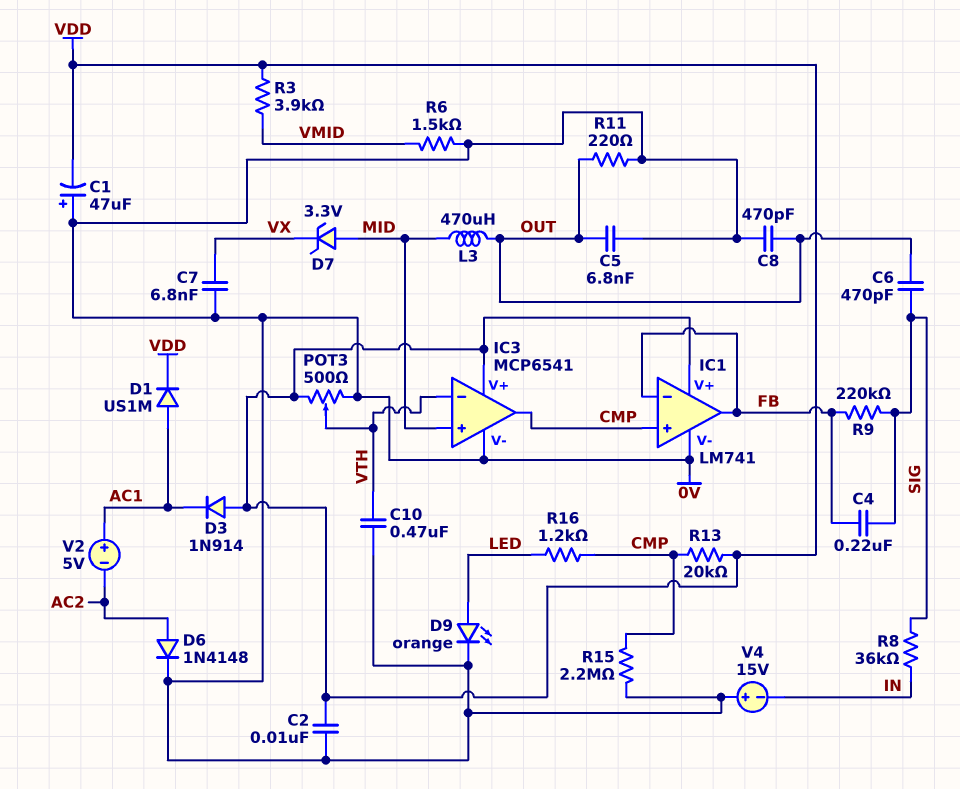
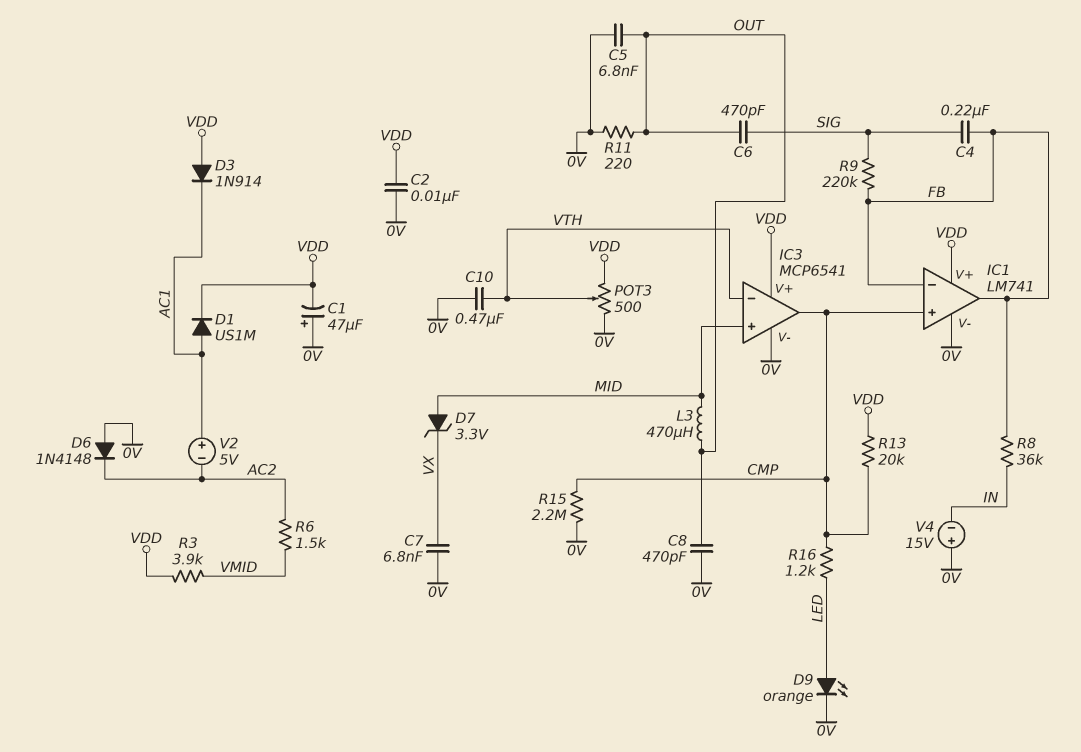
D6: diode 1N4148 (A AC2, K 0V) -> diode 1N4148 (A 0V, K AC2)
R6: 1.5k (0V, VMID) -> 1.5k (AC2, VMID)
R8: 36k (IN, SIG) -> 36k (FB, IN)

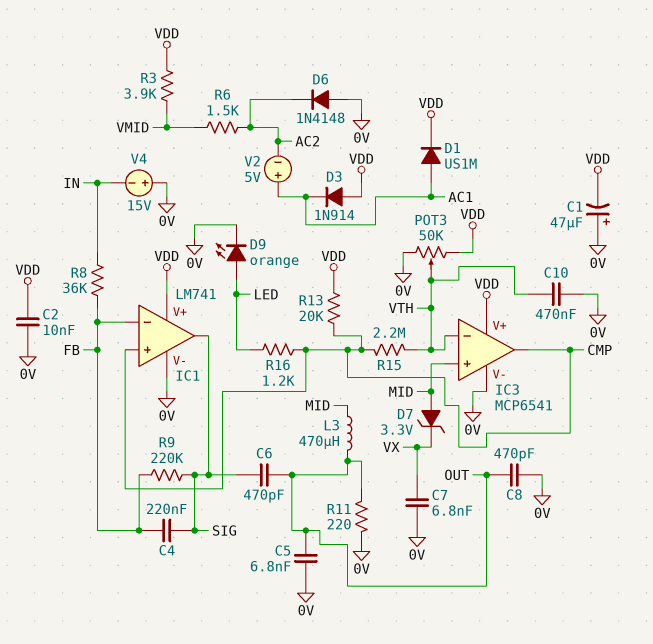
IC1 pin out: FB -> SIG
POT3: 500 (0V, VDD, wiper VTH) -> 50k (0V, VDD, wiper VTH)
R15: 2.2M (0V, CMP) -> 2.2M (CMP, VTH)

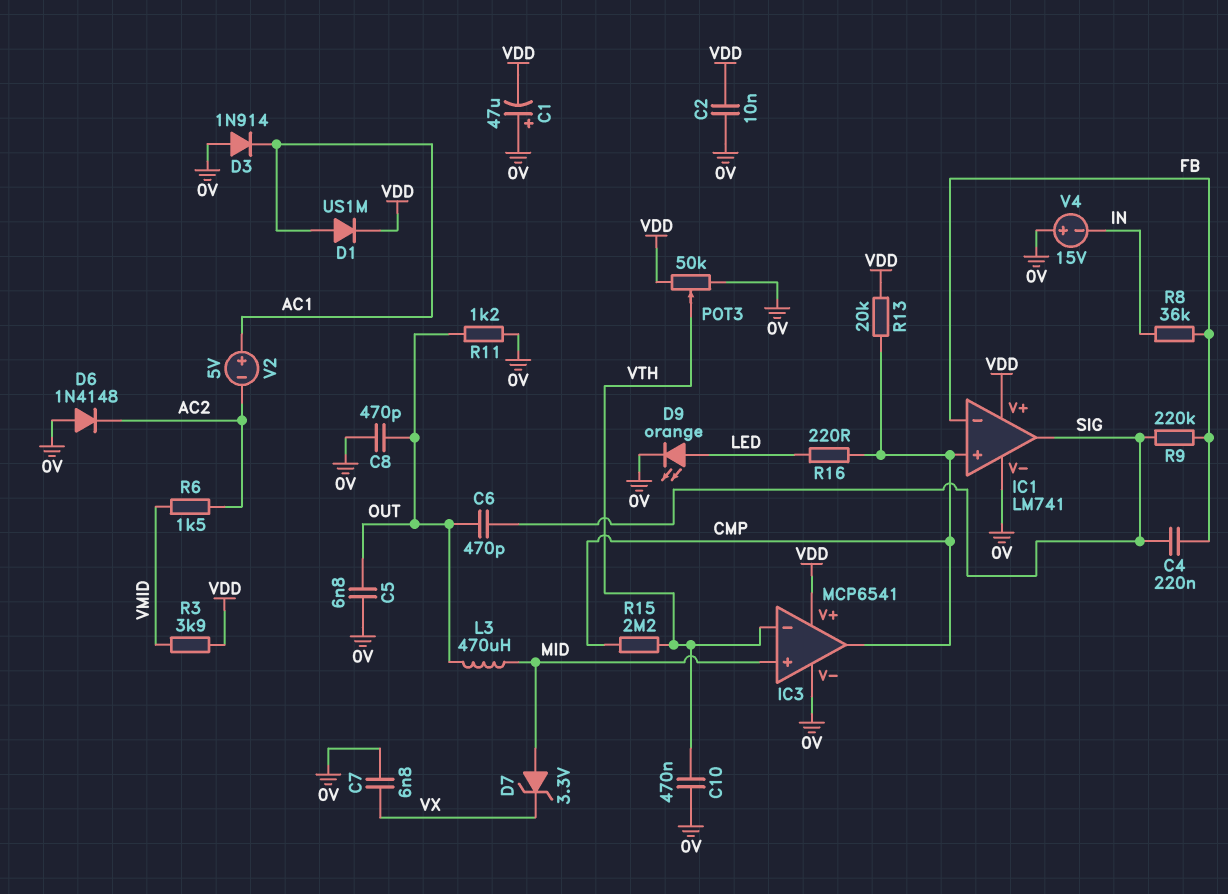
D3: diode 1N914 (A VDD, K AC1) -> diode 1N914 (A 0V, K AC1)
R11: 220 (0V, OUT) -> 1.2k (0V, OUT)
R16: 1.2k (CMP, LED) -> 220 (CMP, LED)

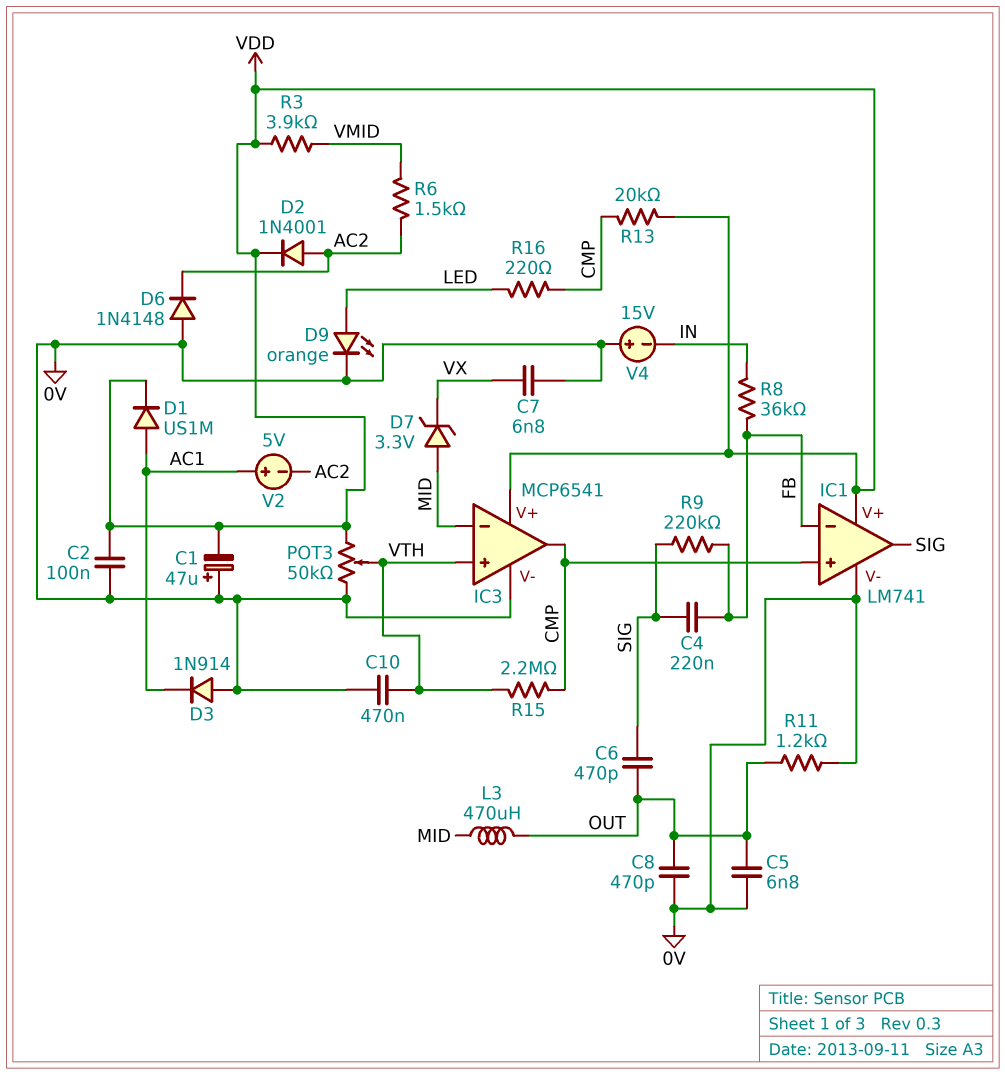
C2: 10nF (0V, VDD) -> 100nF (0V, VDD)
D2: none -> diode 1N4001 (A AC2, K VDD)
IC3 pin in+: MID -> VTH
IC3 pin in-: VTH -> MID

